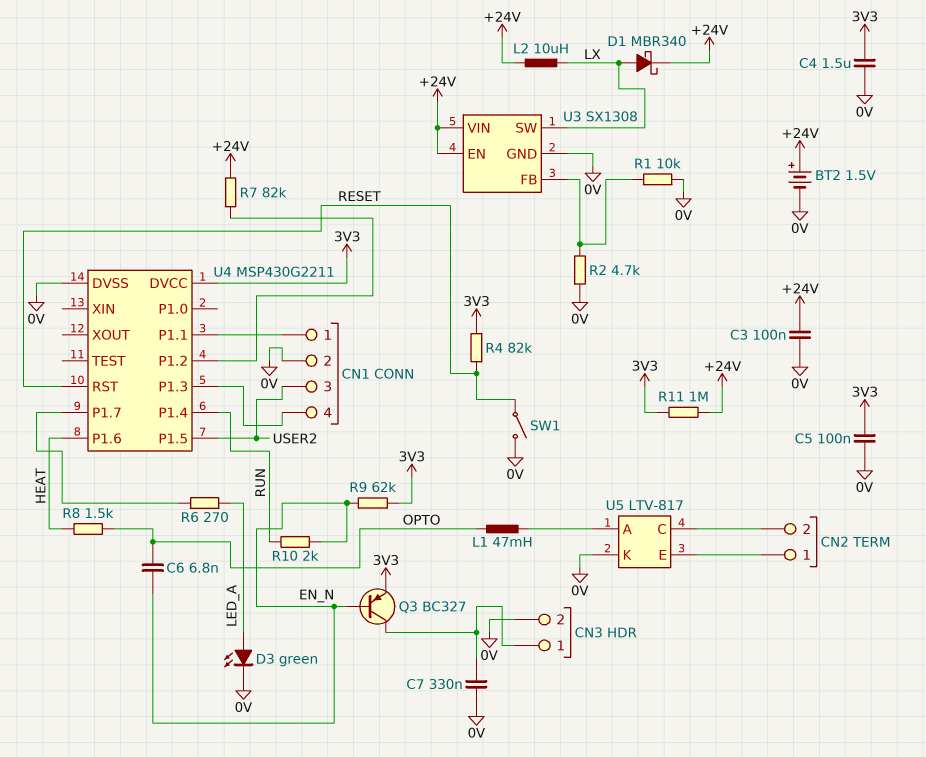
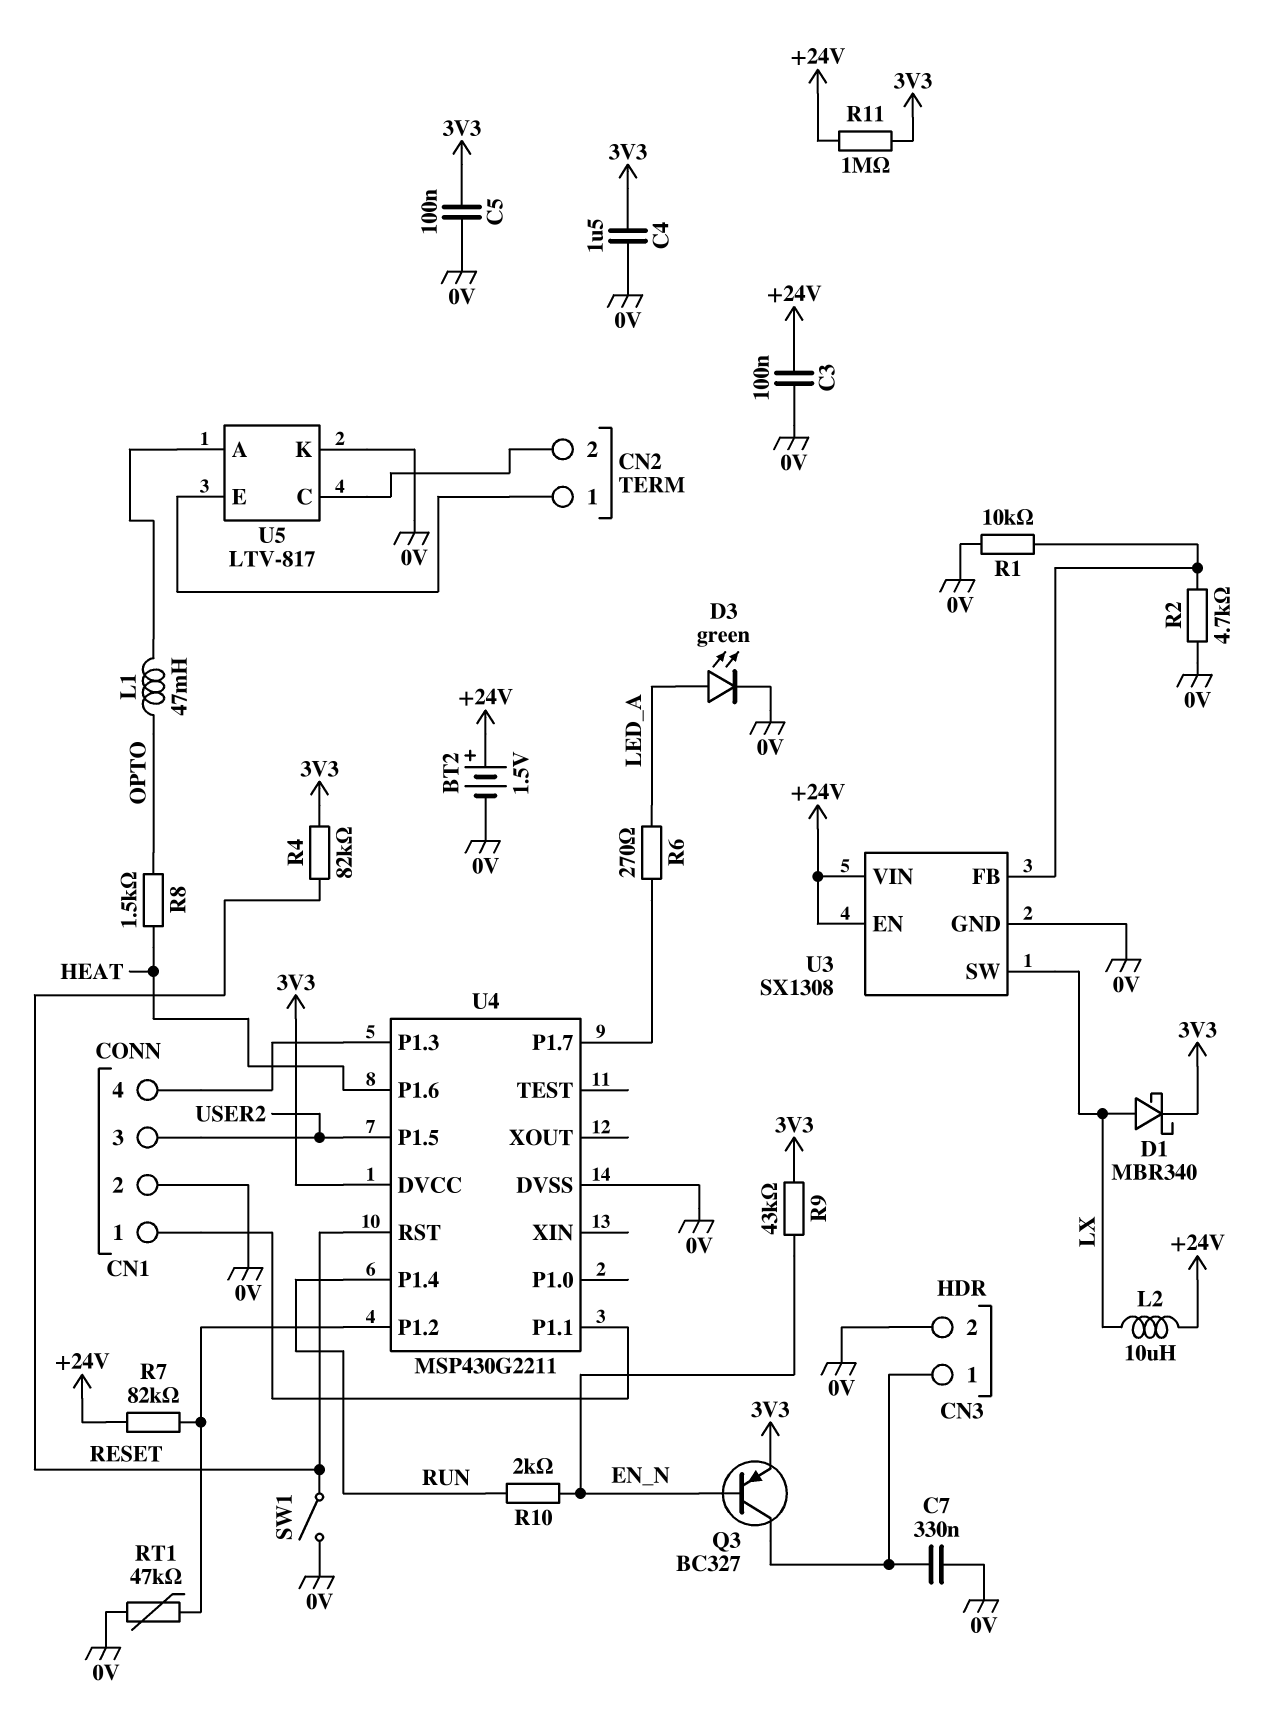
C6: 6.8nF (EN_N, OPTO) -> none
D1: schottky MBR340 (A LX, K +24V) -> schottky MBR340 (A LX, K 3V3)
R9: 62k (3V3, EN_N) -> 43k (3V3, EN_N)
RT1: none -> 47k (0V, U4/P1.2)

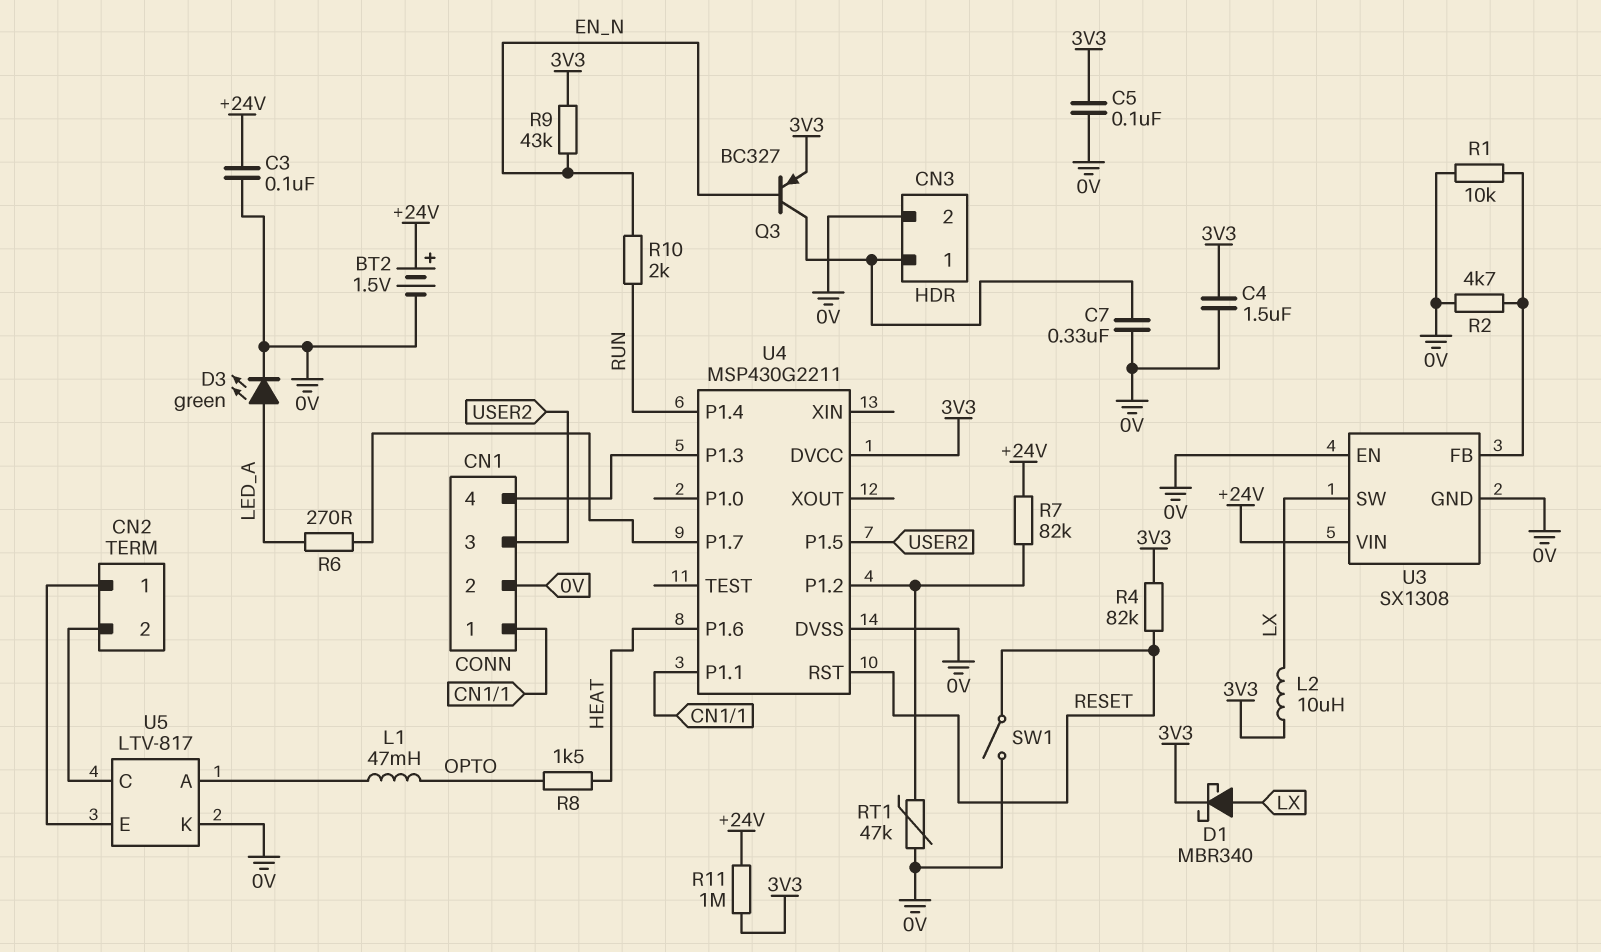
L2: 10uH (+24V, LX) -> 10uH (3V3, LX)
U3 pin EN: +24V -> 0V

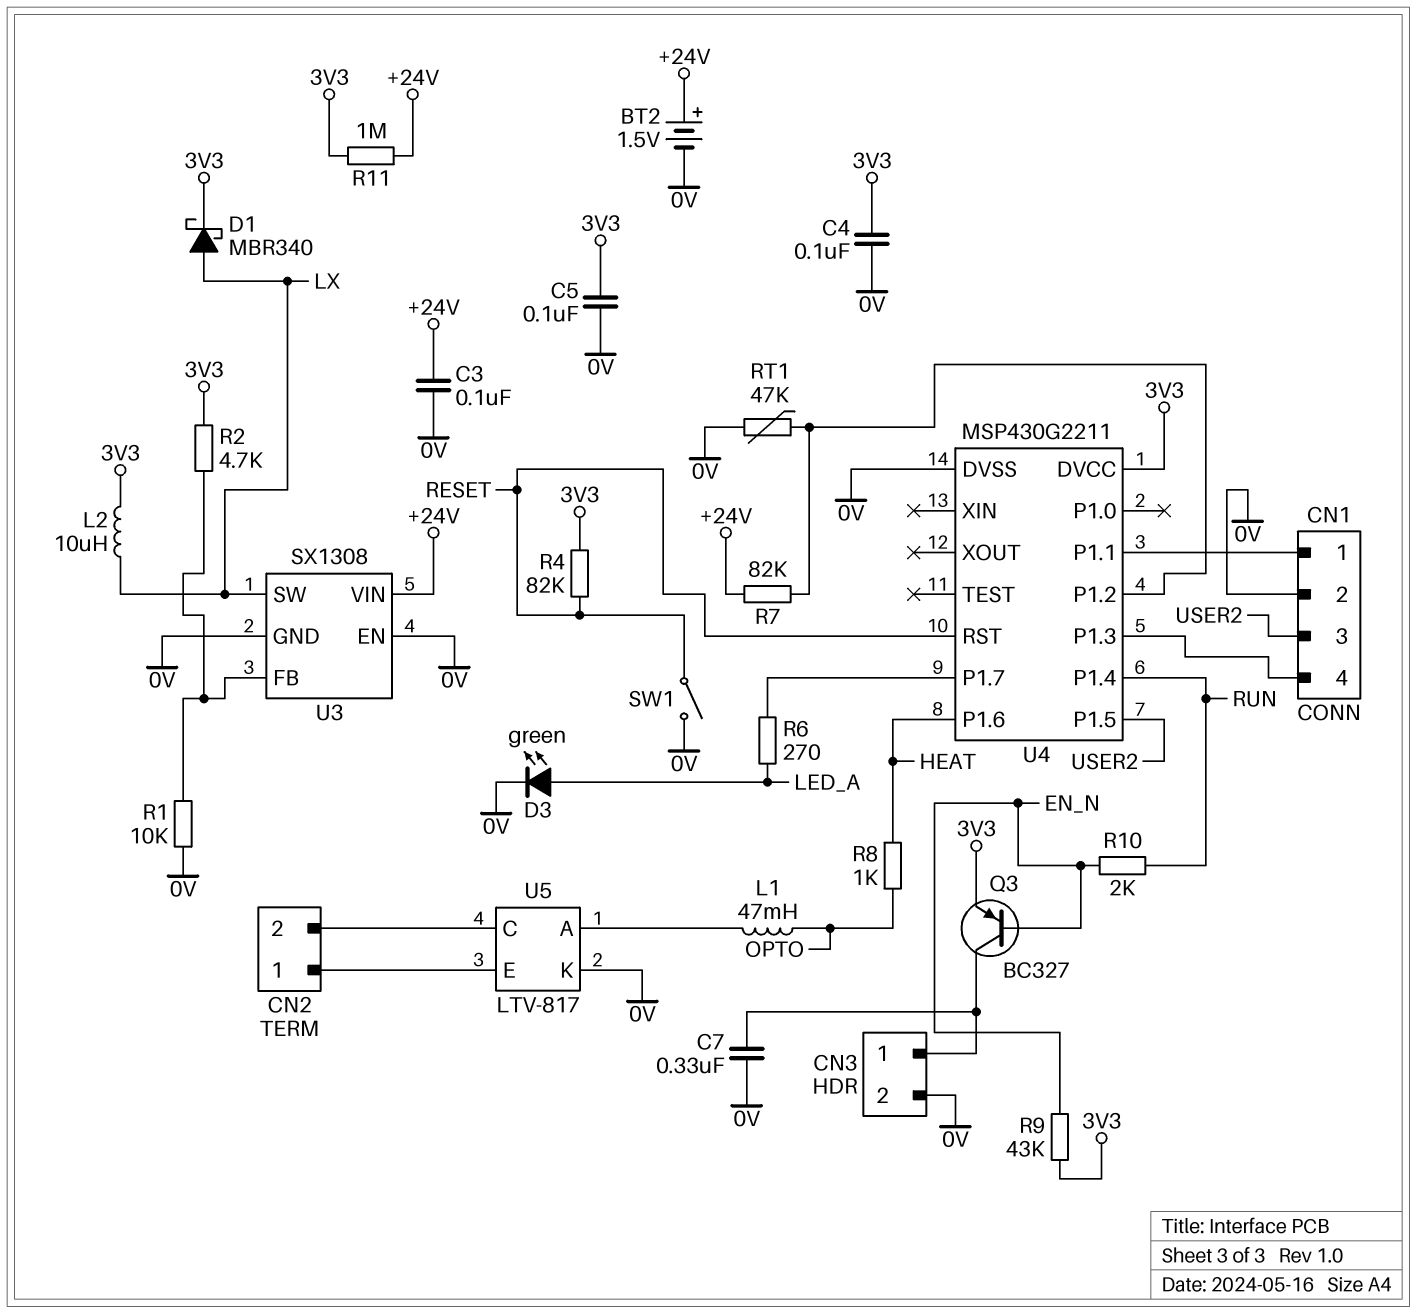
C4: 1.5uF (0V, 3V3) -> 100nF (0V, 3V3)
R2: 4.7k (0V, U3/FB) -> 4.7k (3V3, U3/FB)
R8: 1.5k (HEAT, OPTO) -> 1k (HEAT, OPTO)

